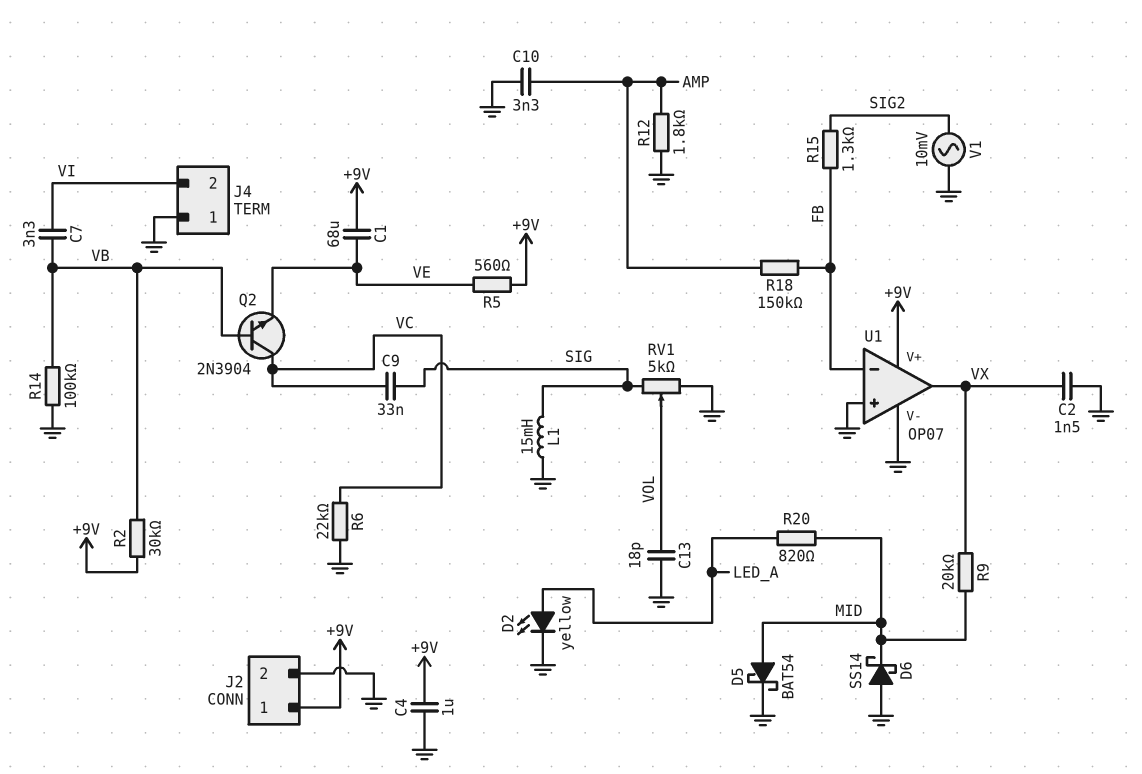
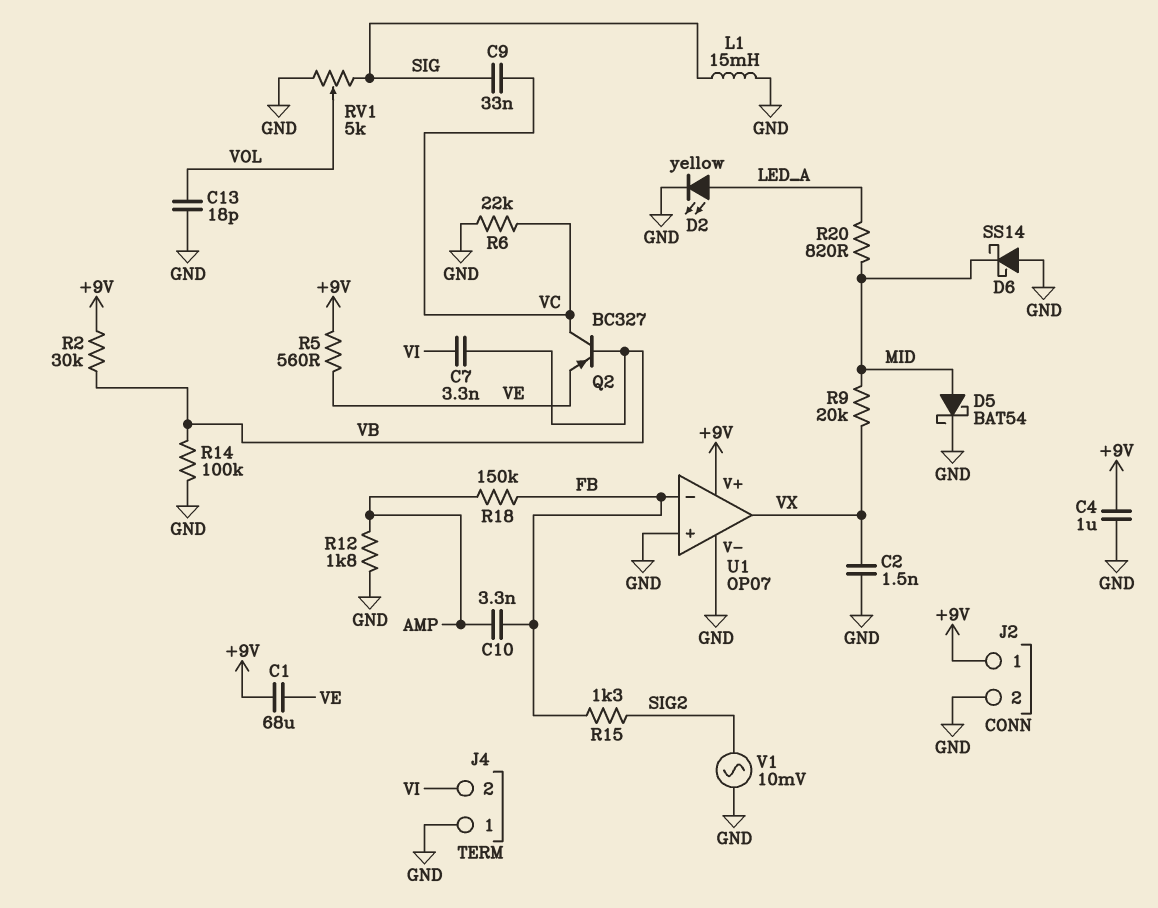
C10: 3.3nF (AMP, GND) -> 3.3nF (AMP, FB)
Q2: NPN 2N3904 (B VB, C VC, E VE) -> PNP BC327 (B VB, C VC, E VE)

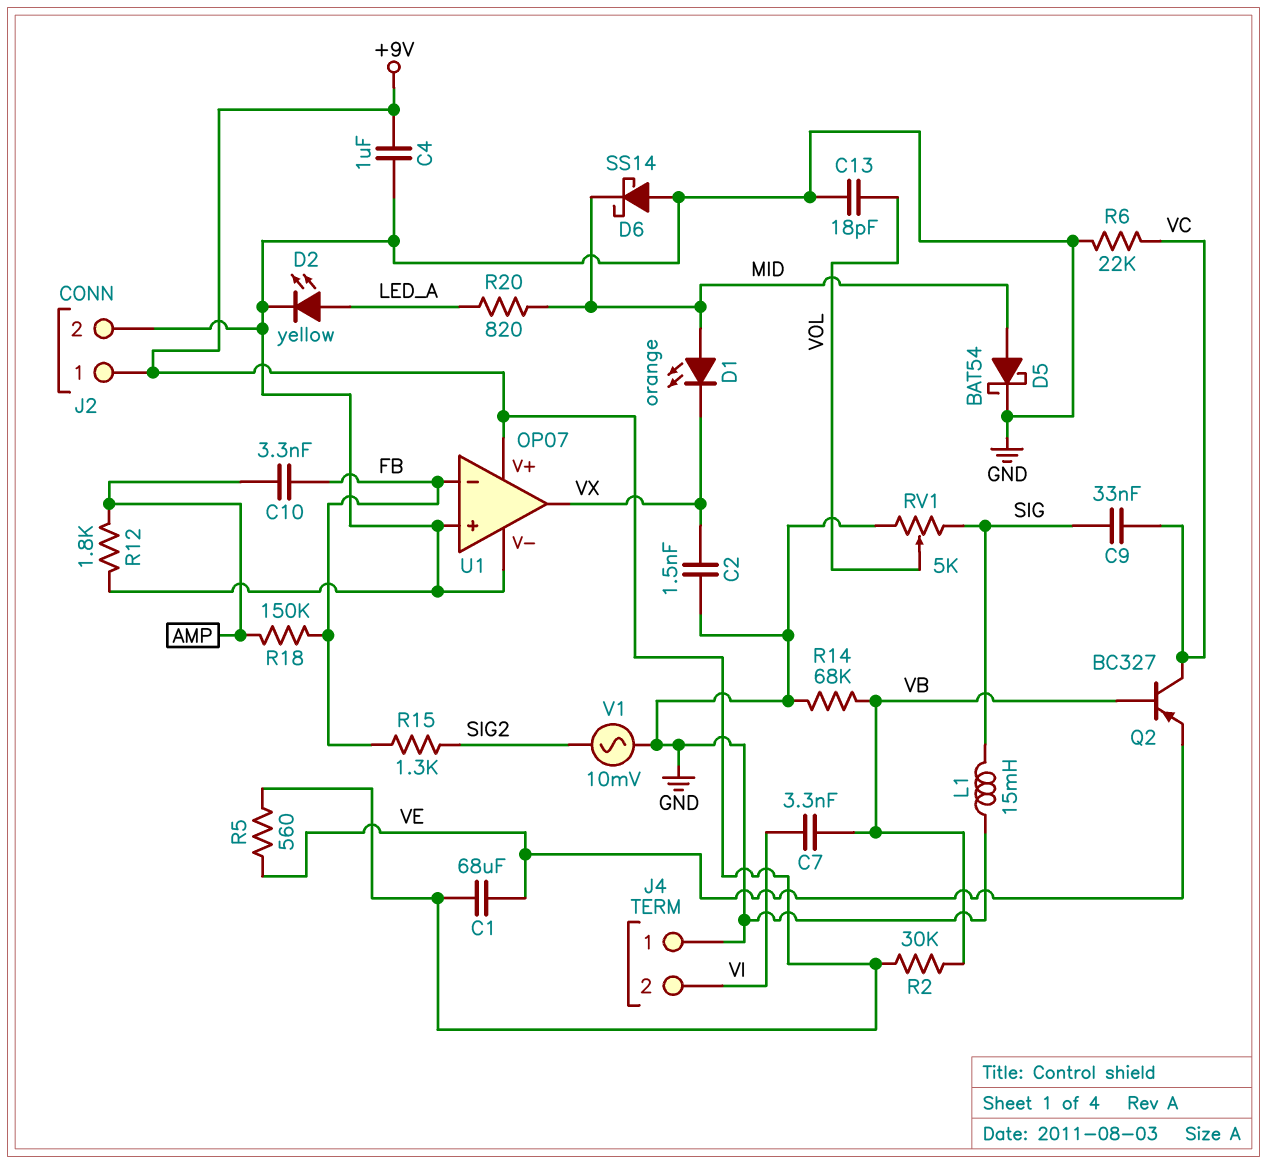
D1: none -> LED orange (A MID, K VX)
R9: 20k (MID, VX) -> none
R14: 100k (GND, VB) -> 68k (GND, VB)

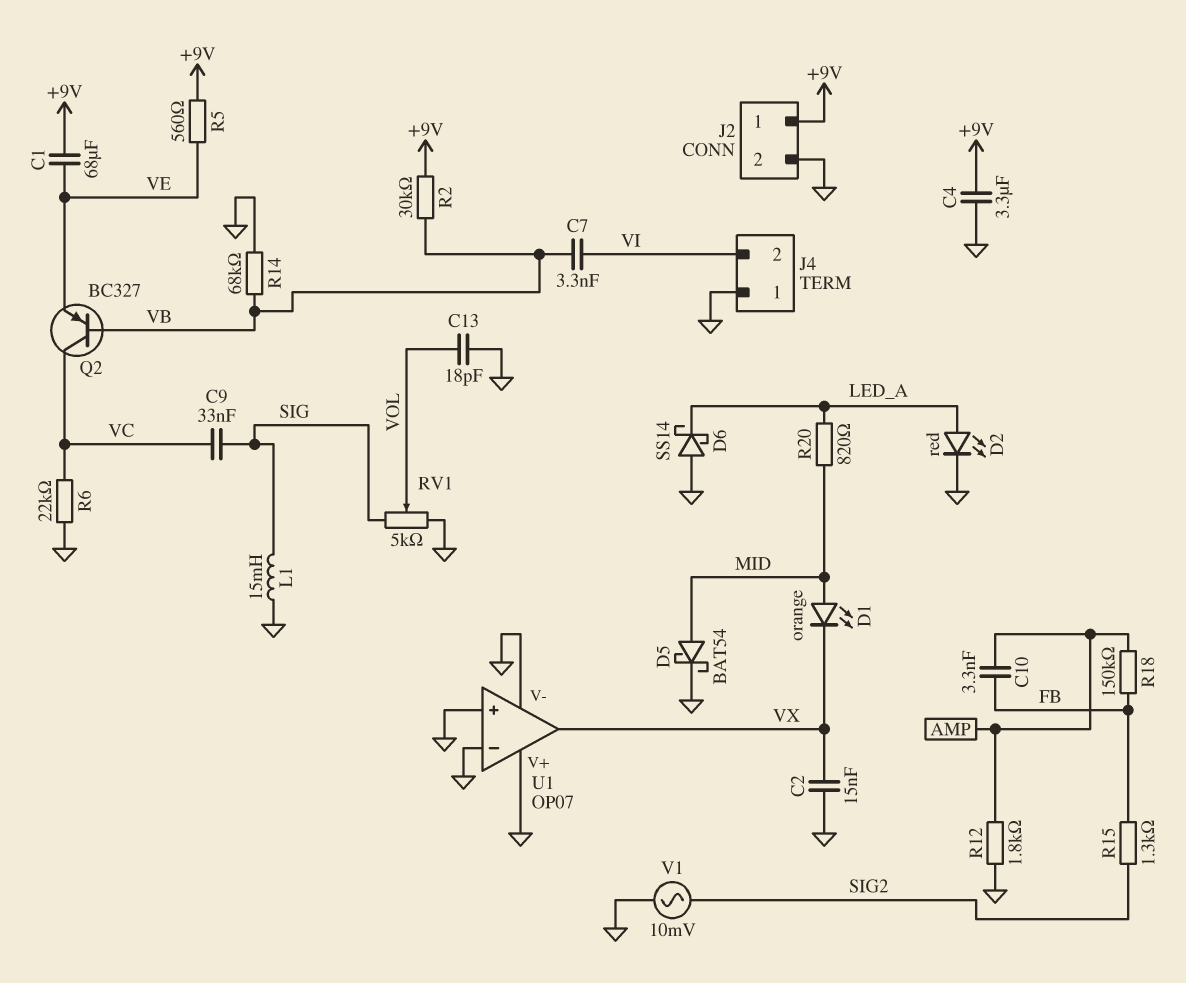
C2: 1.5nF (GND, VX) -> 15nF (GND, VX)
C4: 1uF (+9V, GND) -> 3.3uF (+9V, GND)
D2: LED yellow (A LED_A, K GND) -> LED red (A LED_A, K GND)
D6: schottky SS14 (A GND, K MID) -> schottky SS14 (A GND, K LED_A)
U1 pin V+: +9V -> GND
U1 pin in-: FB -> GND

